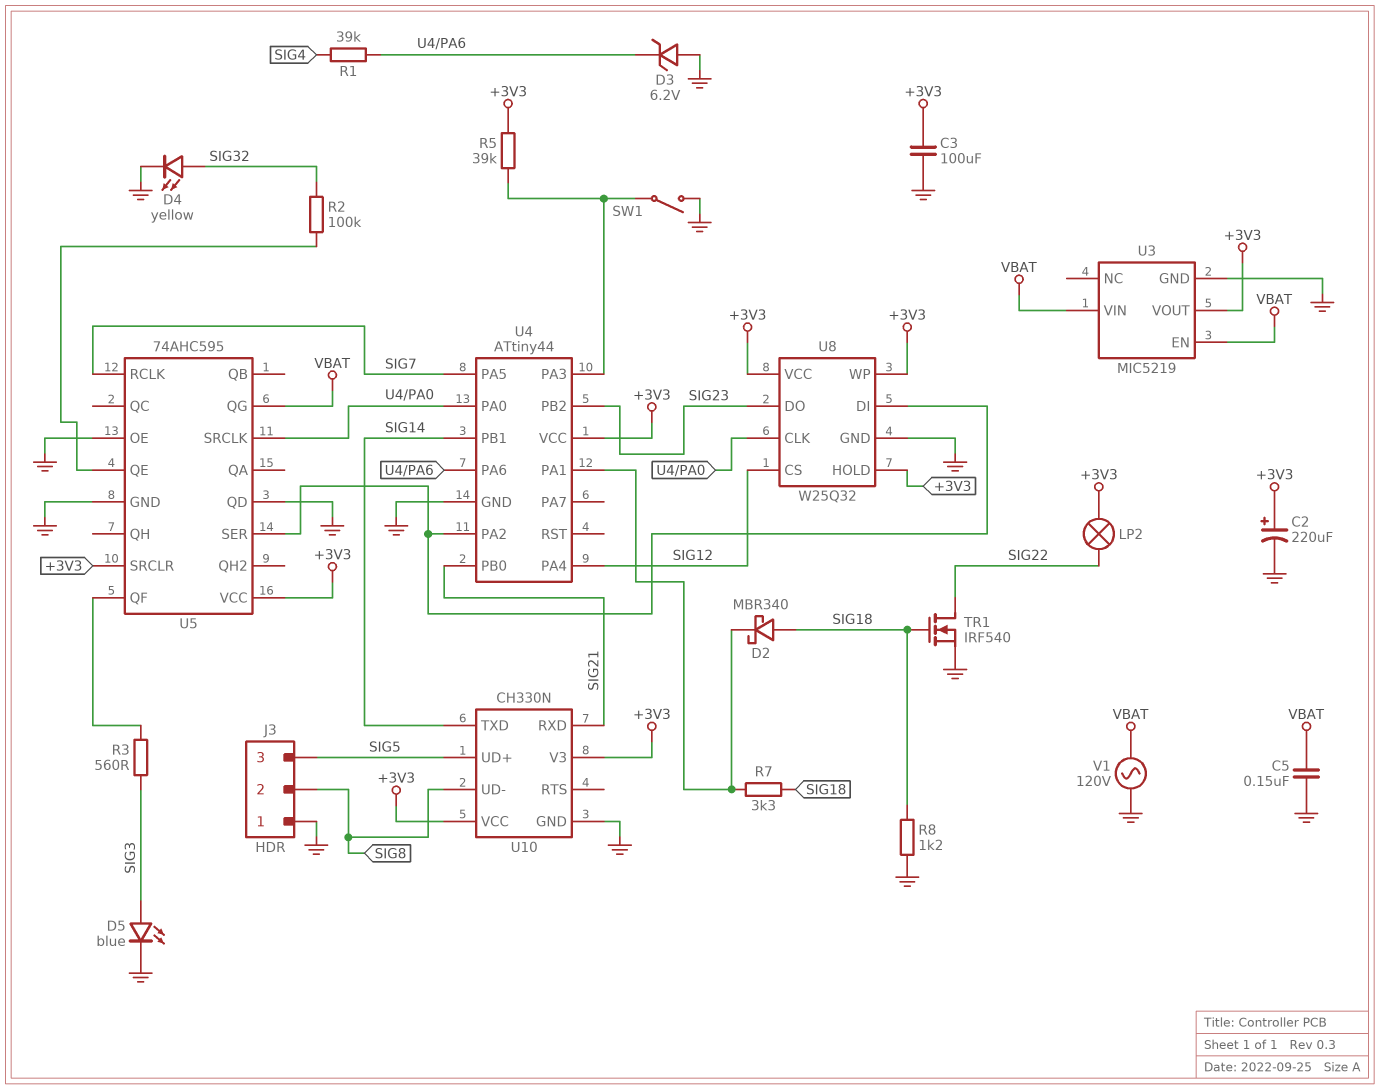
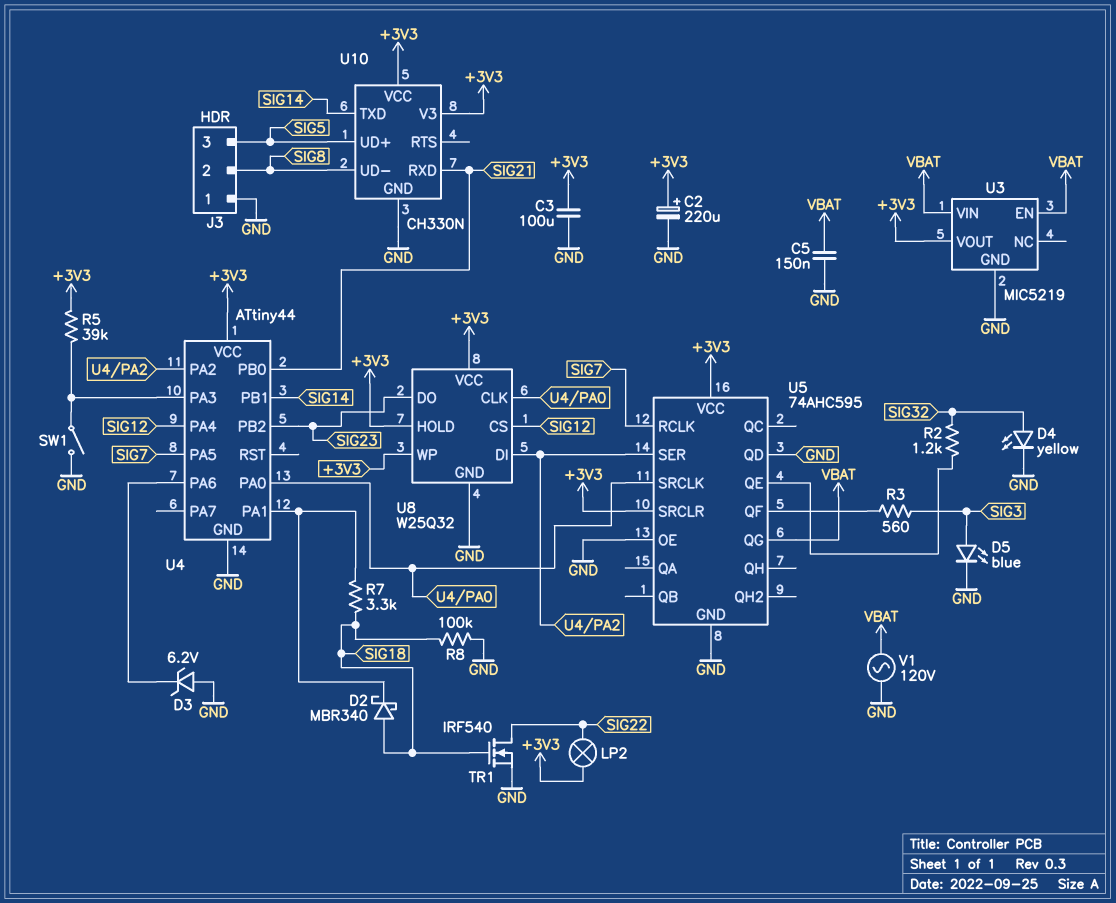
R1: 39k (SIG4, U4/PA6) -> none
R2: 100k (SIG32, U5/QE) -> 1.2k (SIG32, U5/QE)
R8: 1.2k (GND, SIG18) -> 100k (GND, SIG18)

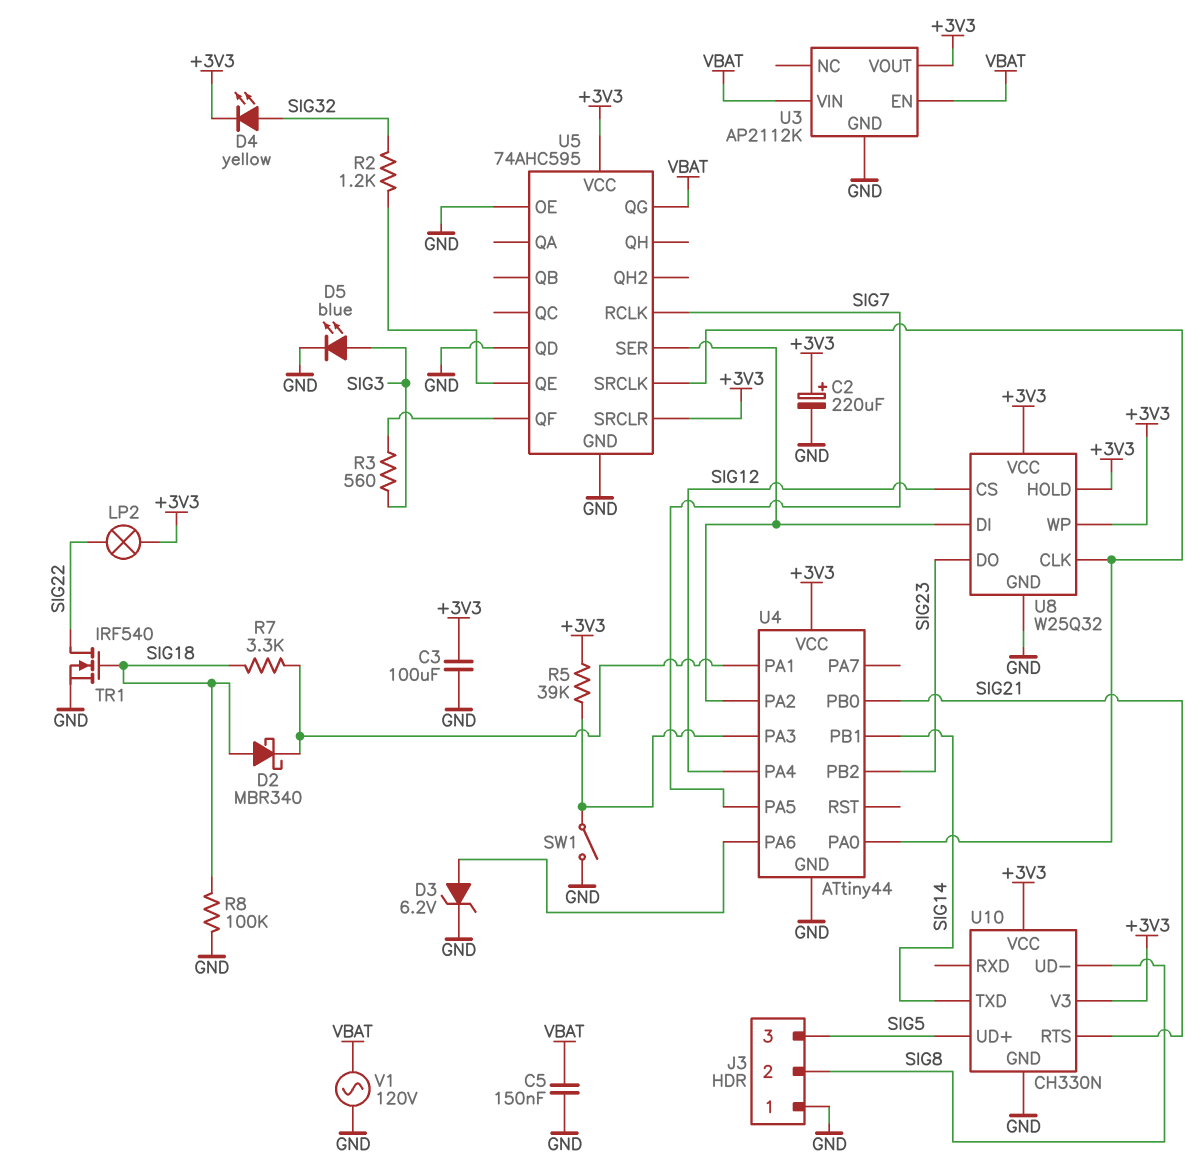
D3: zener 6.2V (A GND, K U4/PA6) -> zener 6.2V (A U4/PA6, K GND)
D4: LED yellow (A SIG32, K GND) -> LED yellow (A SIG32, K +3V3)
U3: MIC5219 -> AP2112K
U10 pin RTS: none -> SIG21
U10 pin RXD: SIG21 -> none

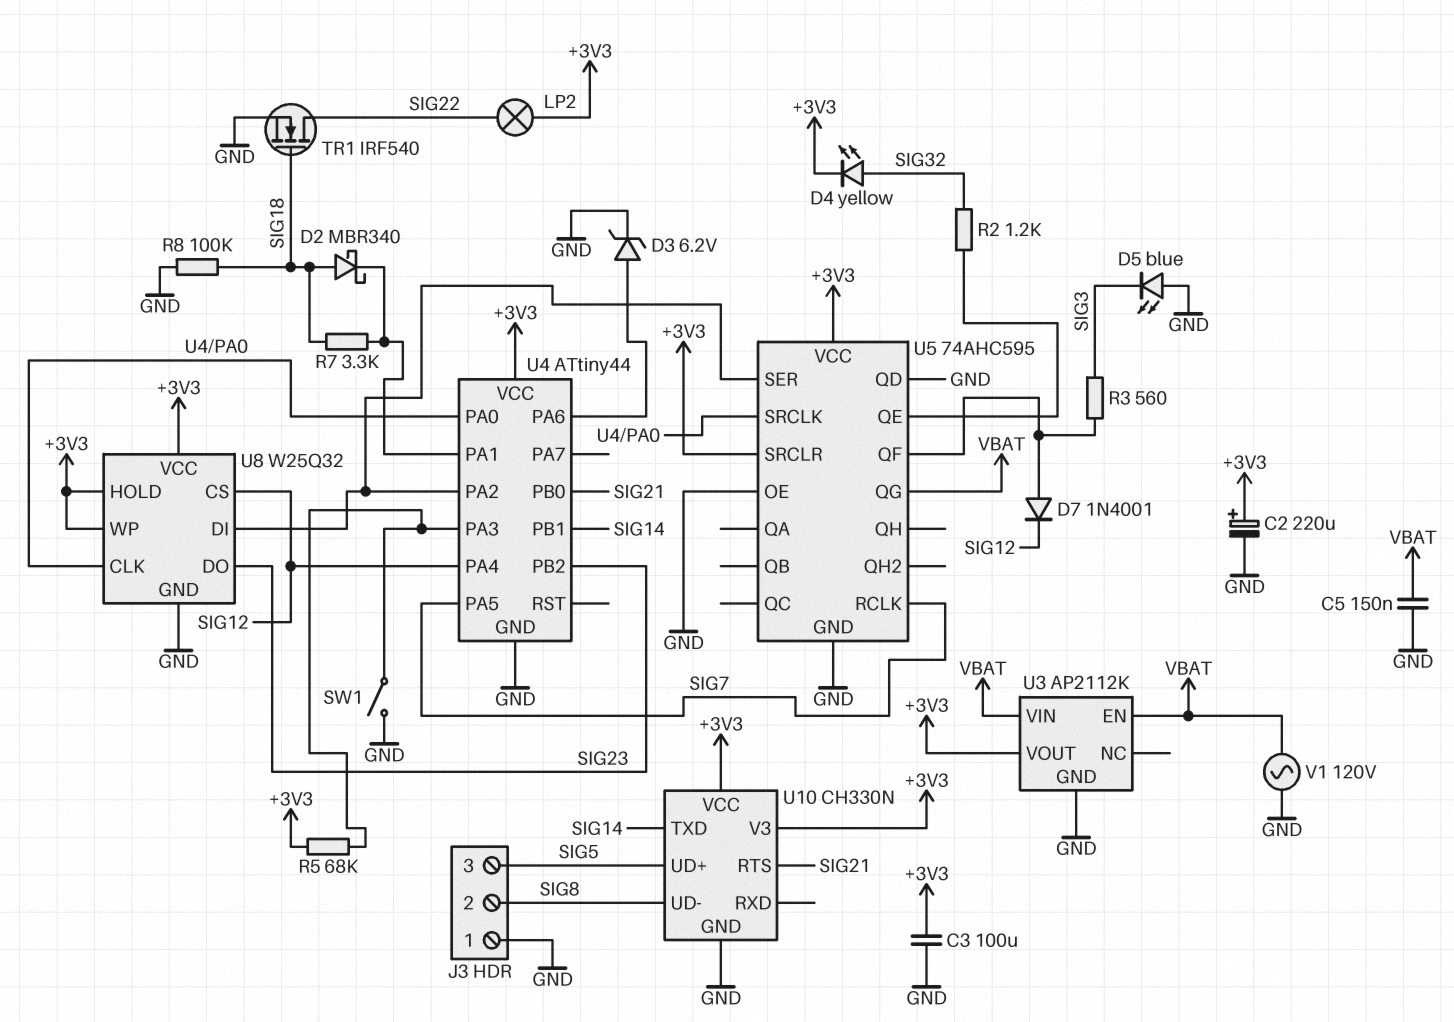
D5: LED blue (A SIG3, K GND) -> LED blue (A GND, K SIG3)
D7: none -> diode 1N4001 (A U5/QF, K SIG12)
R5: 39k (+3V3, U4/PA3) -> 68k (+3V3, U4/PA3)

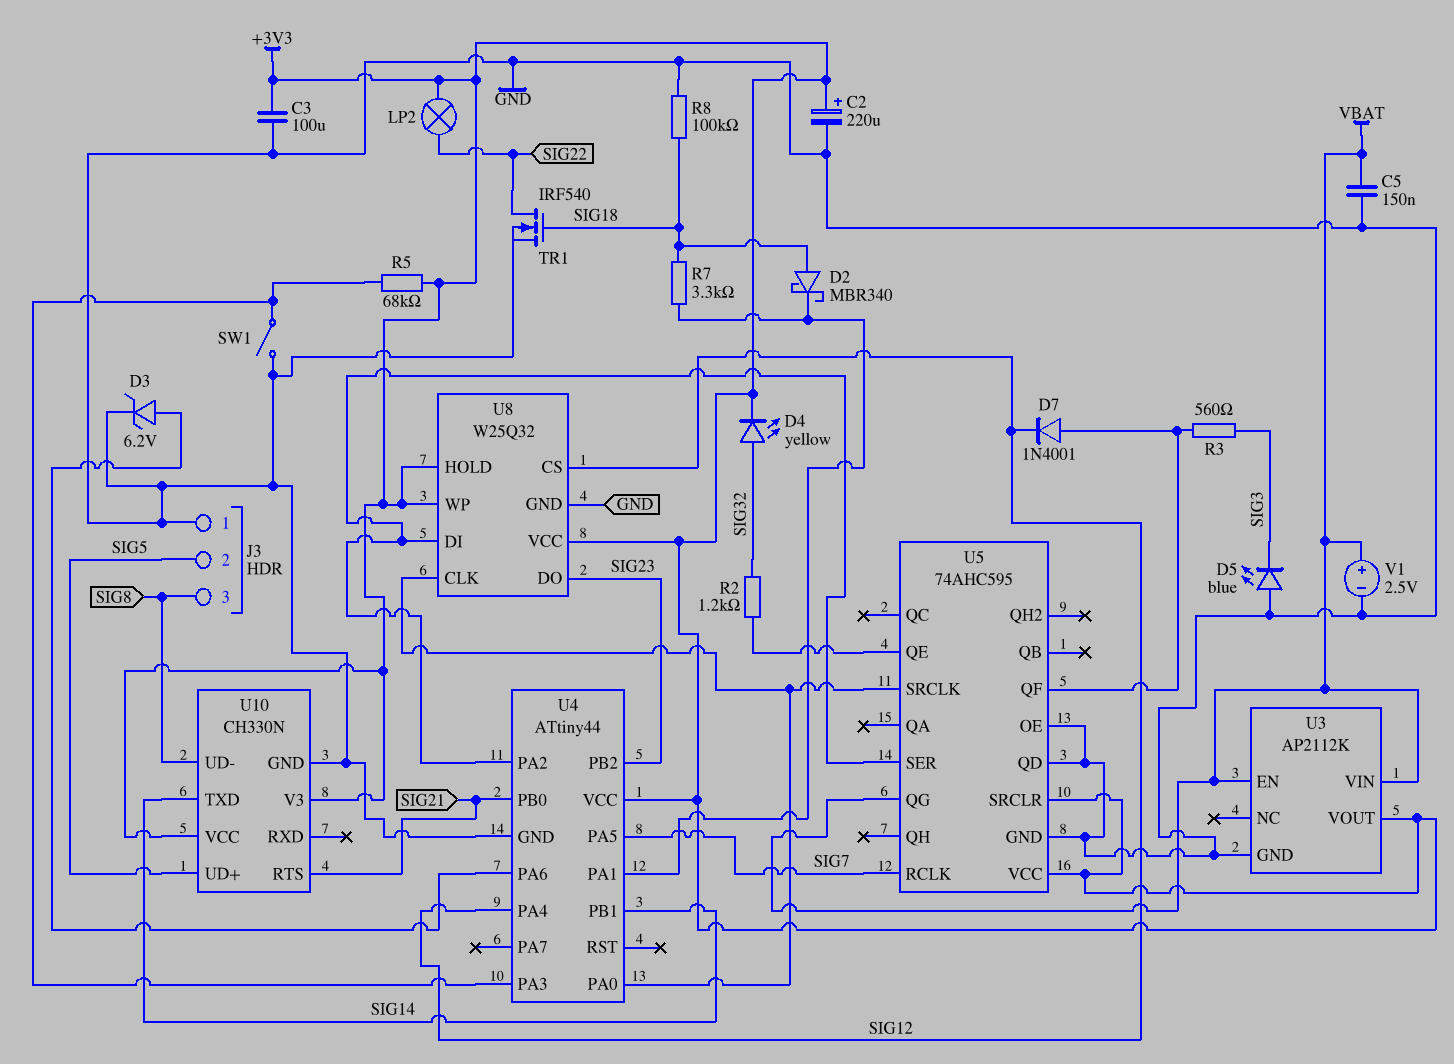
J3 pin 2: SIG8 -> SIG5
J3 pin 3: SIG5 -> SIG8
V1: AC 120V (GND, VBAT) -> 2.5V (plus VBAT, minus GND)

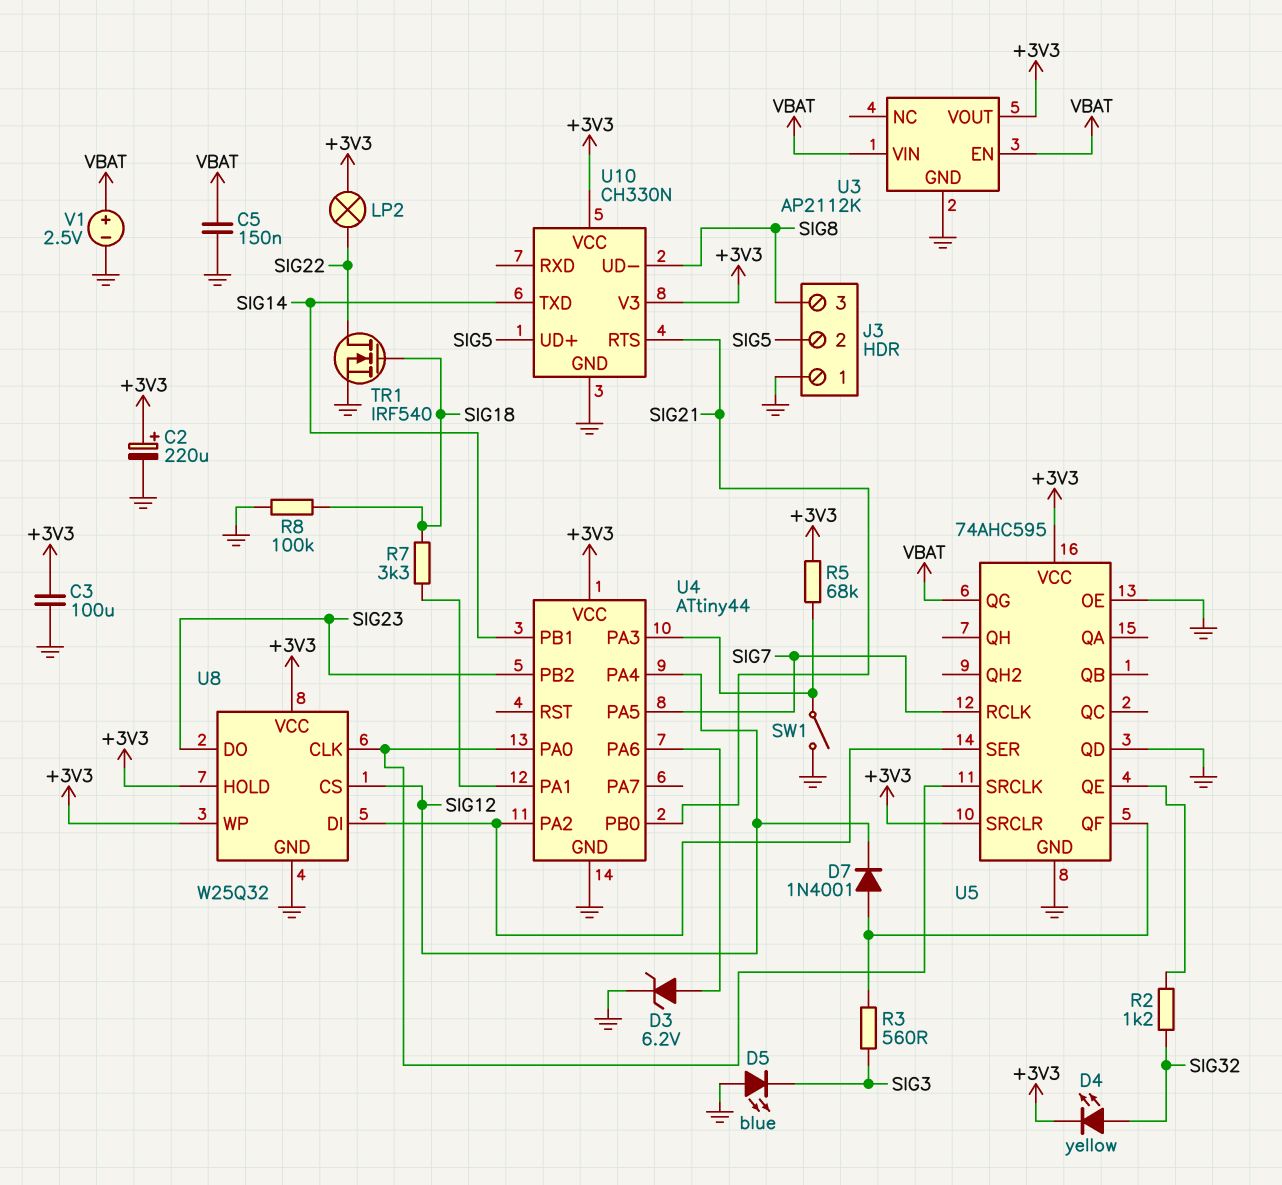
D2: schottky MBR340 (A SIG18, K U4/PA1) -> none

